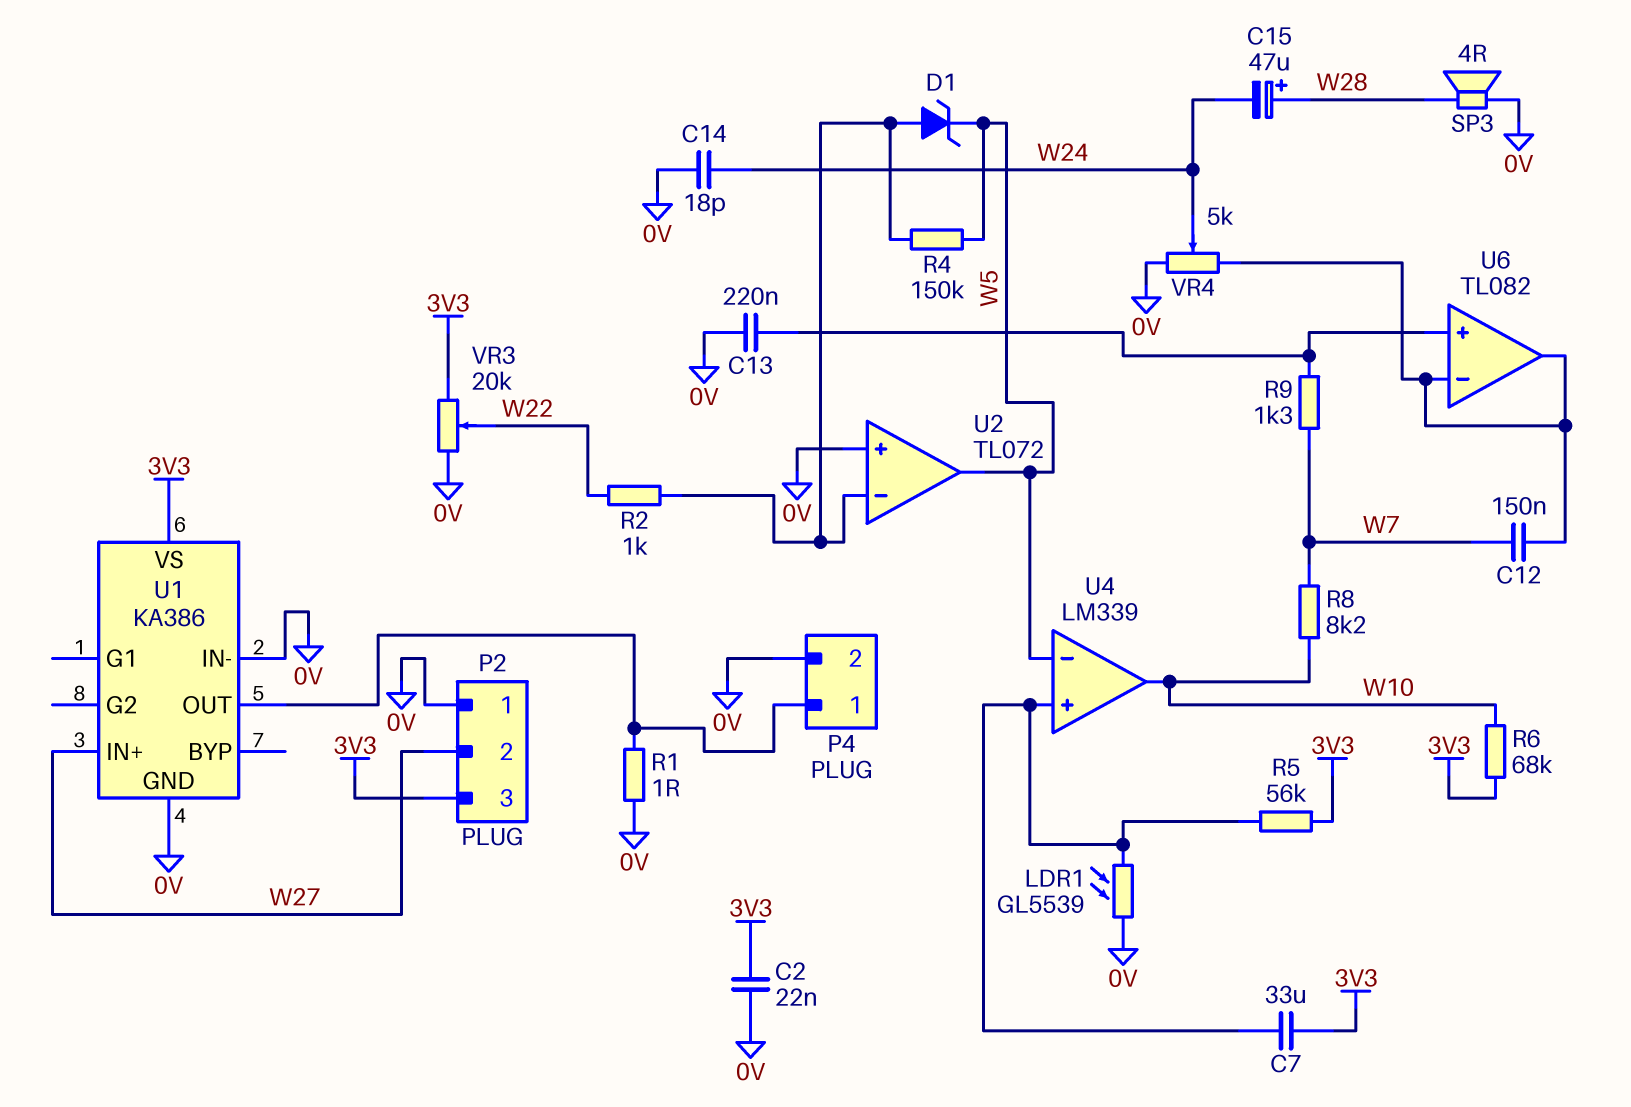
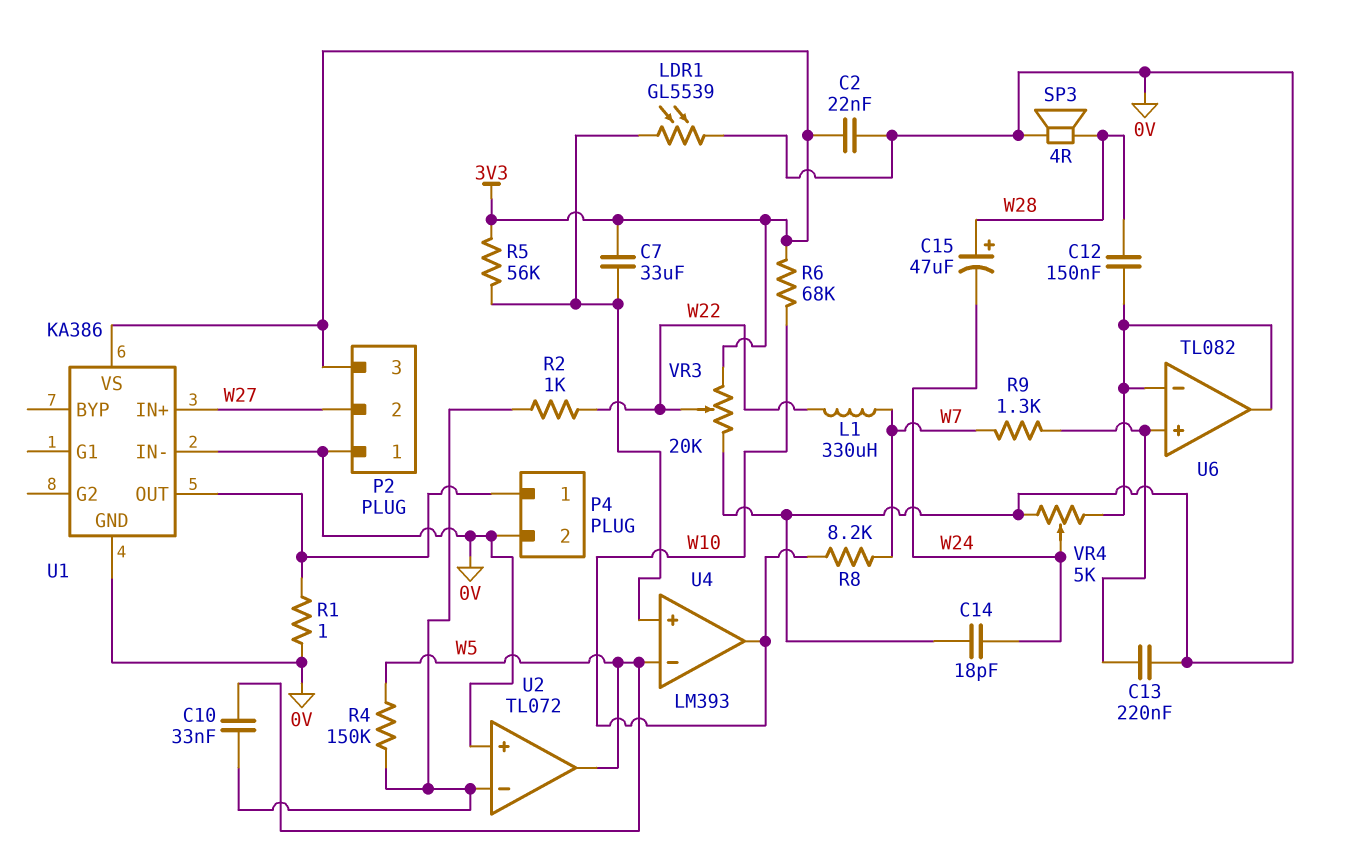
C10: none -> 33nF (U2/in-, W5)
C12: 150nF (U6/in-, W7) -> 150nF (U6/in-, W28)
D1: zener (A U2/in-, K W5) -> none
L1: none -> 330uH (W7, W22)
U4: LM339 -> LM393

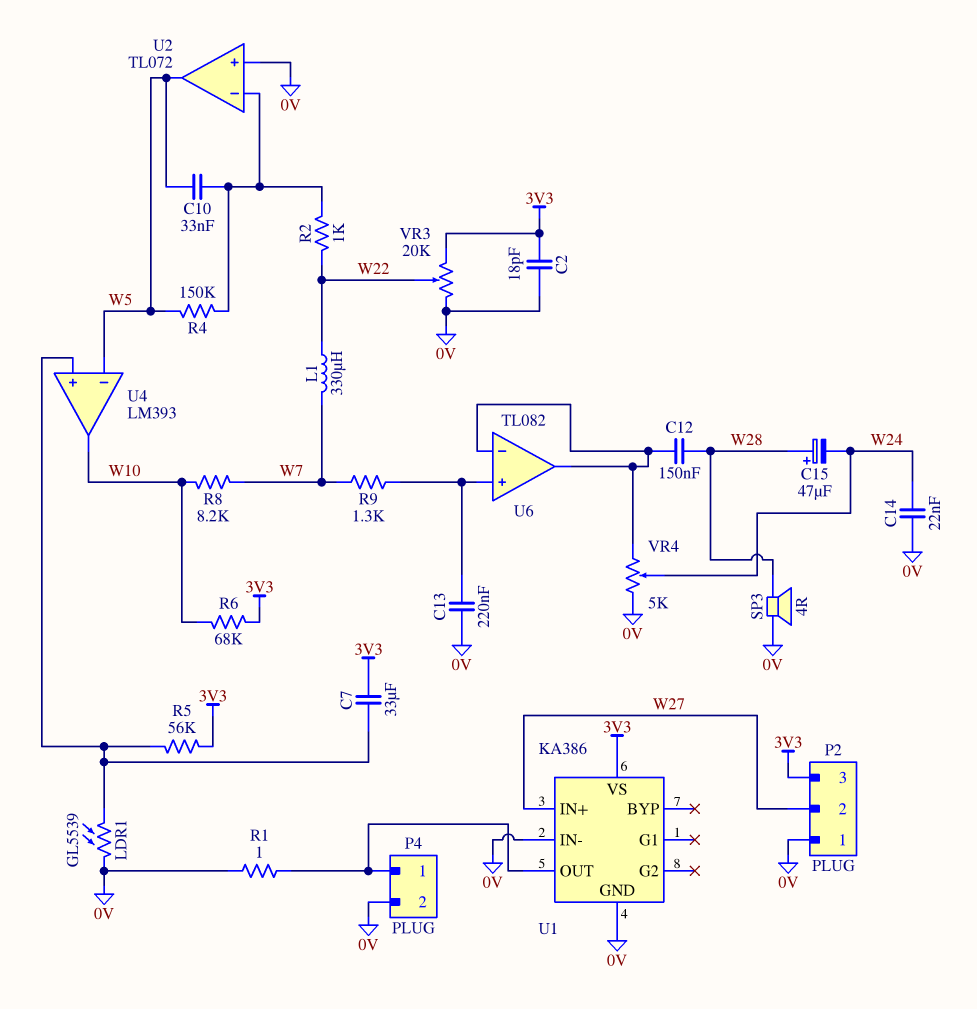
C2: 22nF (0V, 3V3) -> 18pF (0V, 3V3)
C14: 18pF (0V, W24) -> 22nF (0V, W24)

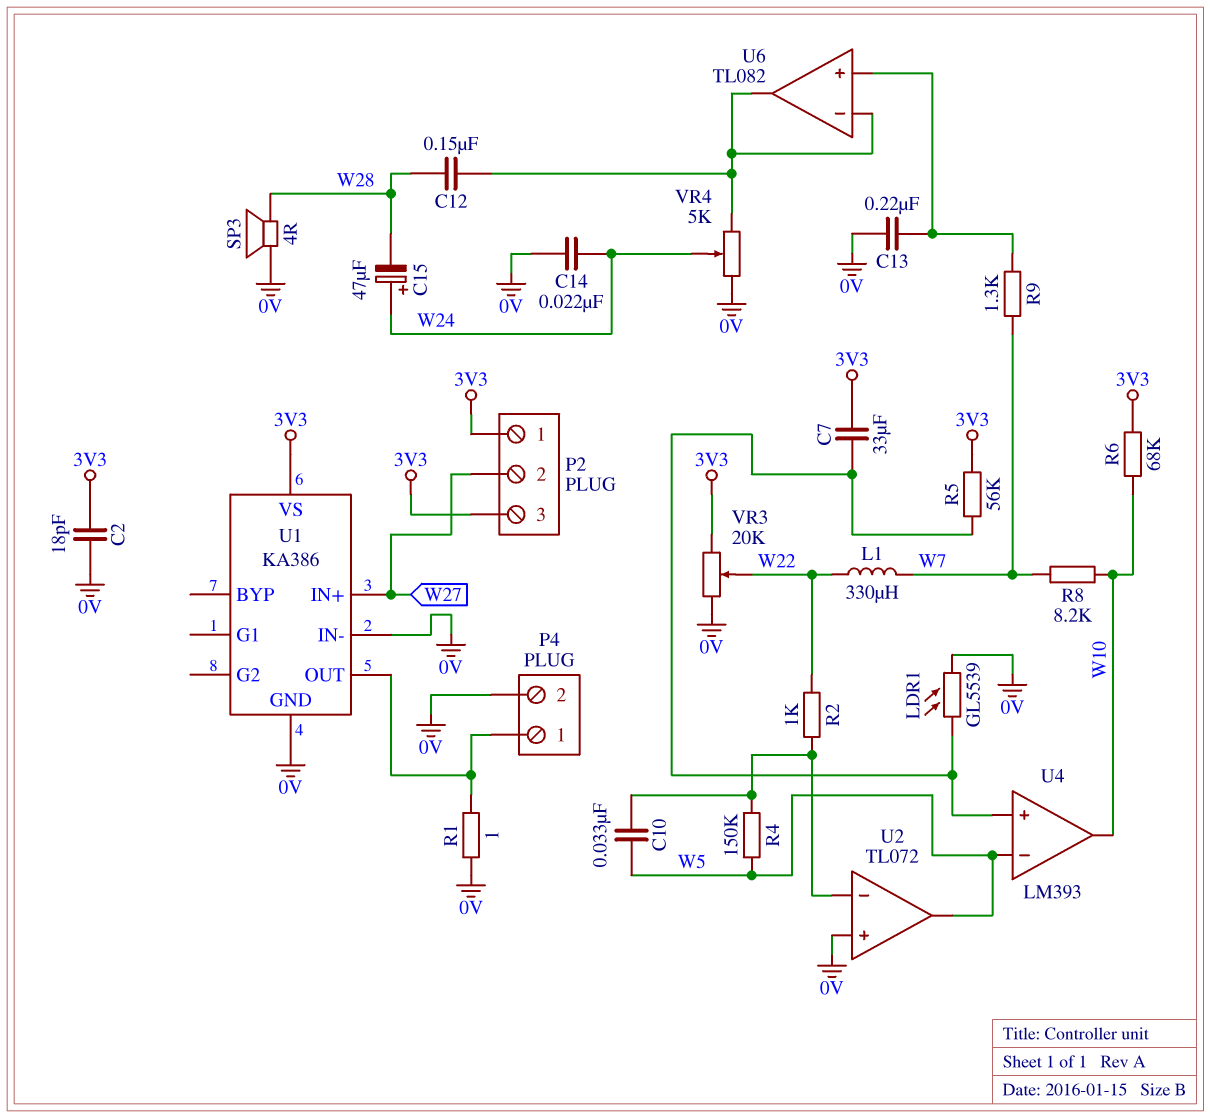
C15: 47uF (plus W28, minus W24) -> 47uF (plus W24, minus W28)
P2 pin 1: 0V -> 3V3

